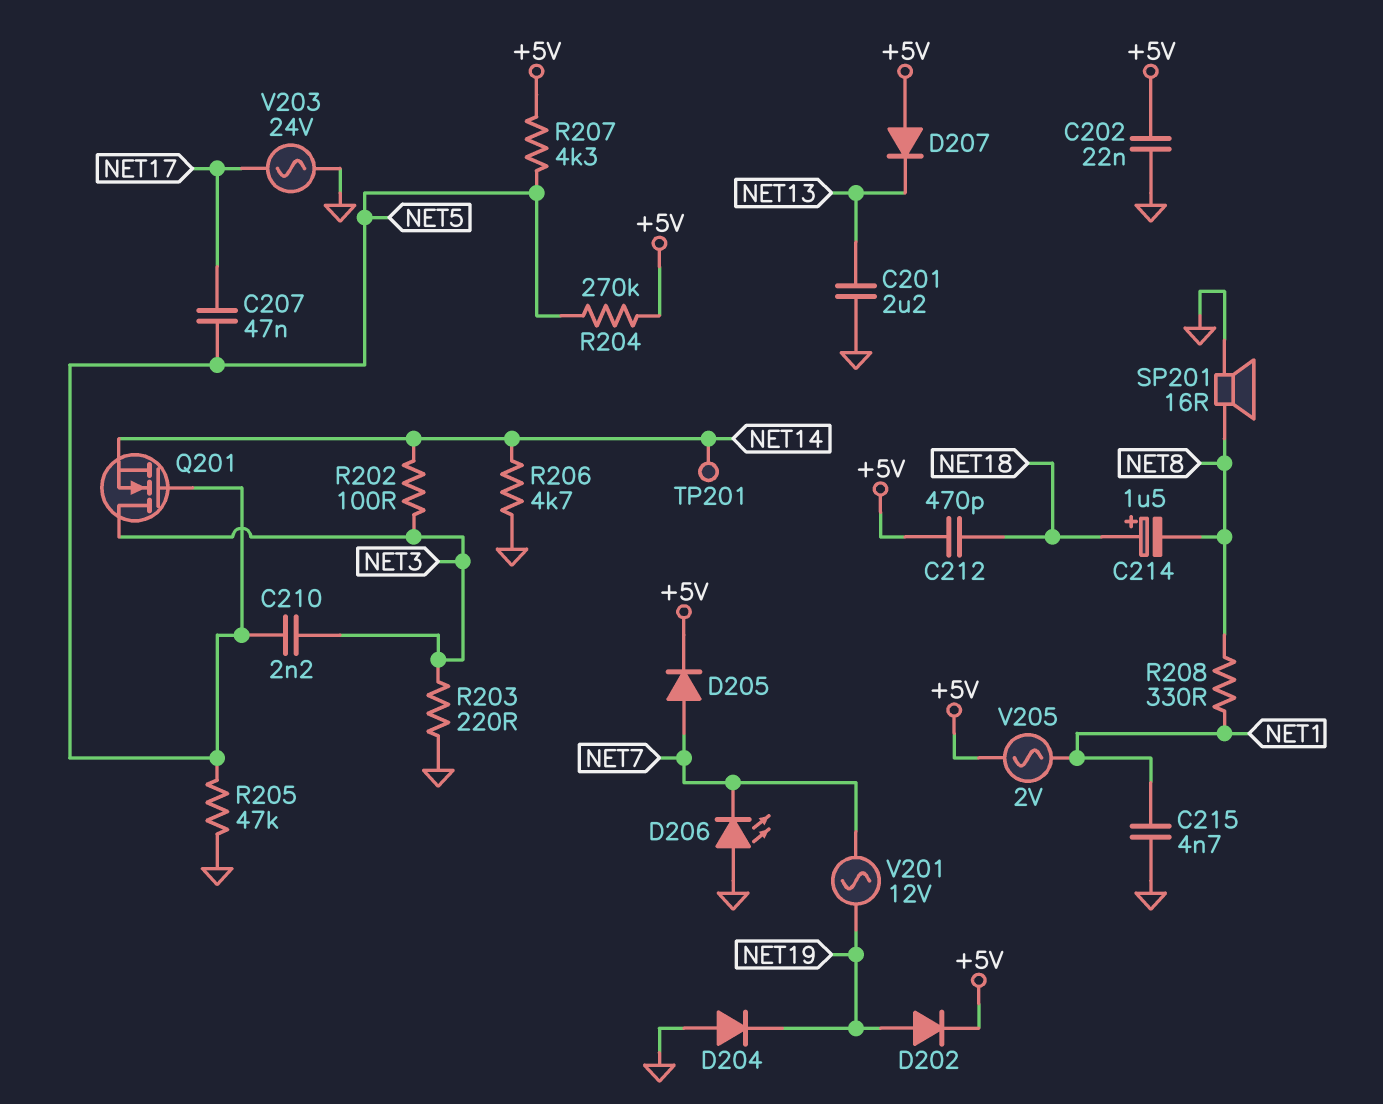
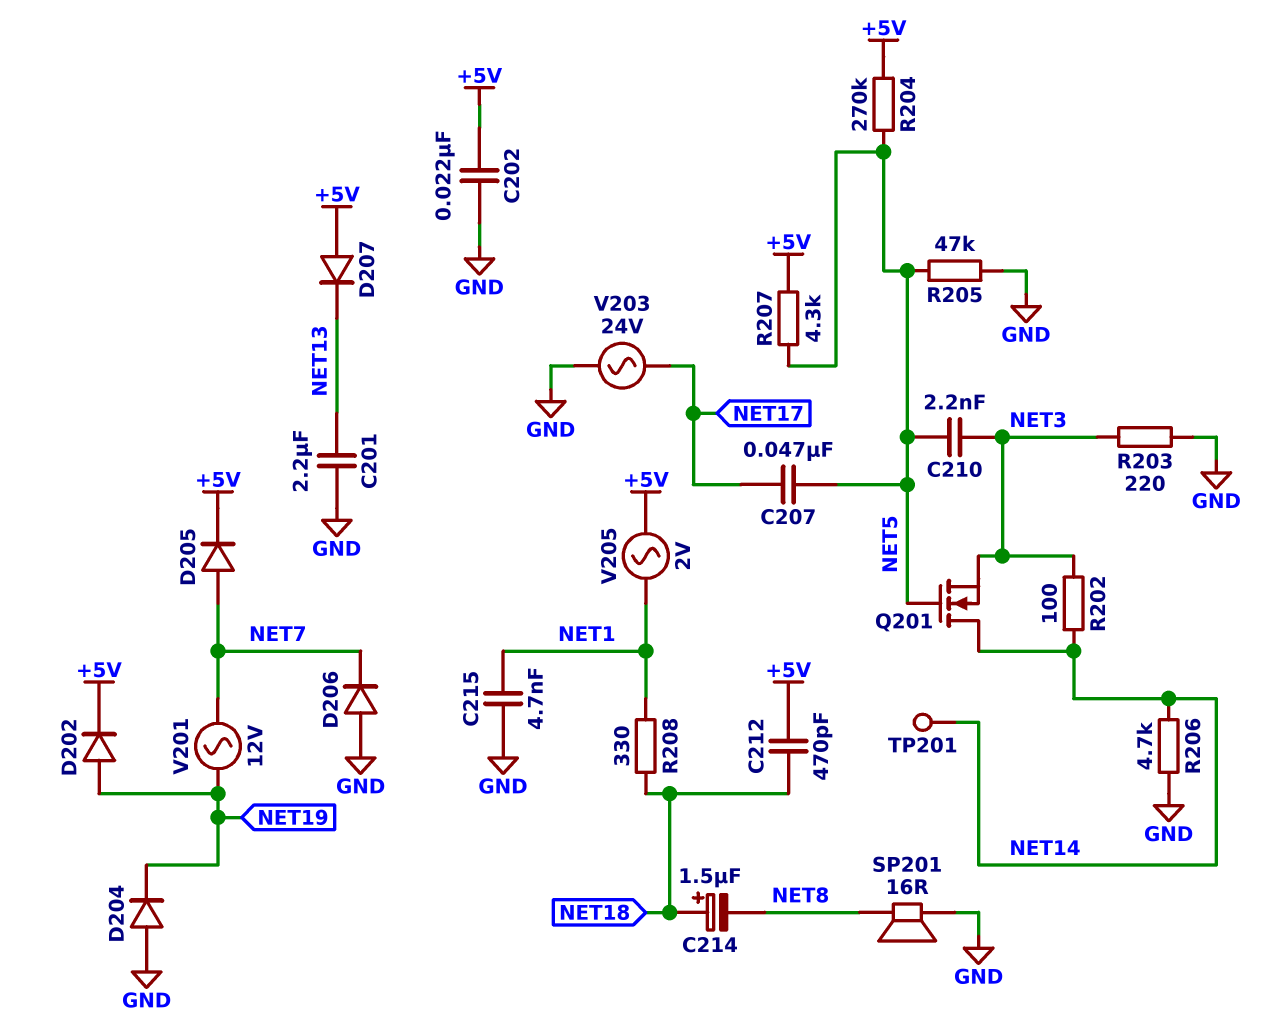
D206: LED (A GND, K NET7) -> diode (A GND, K NET7)
Q201: NMOS (G NET5, D NET3, S NET14) -> NMOS (G NET5, D NET14, S NET3)
R208: 330 (NET1, NET8) -> 330 (NET1, NET18)

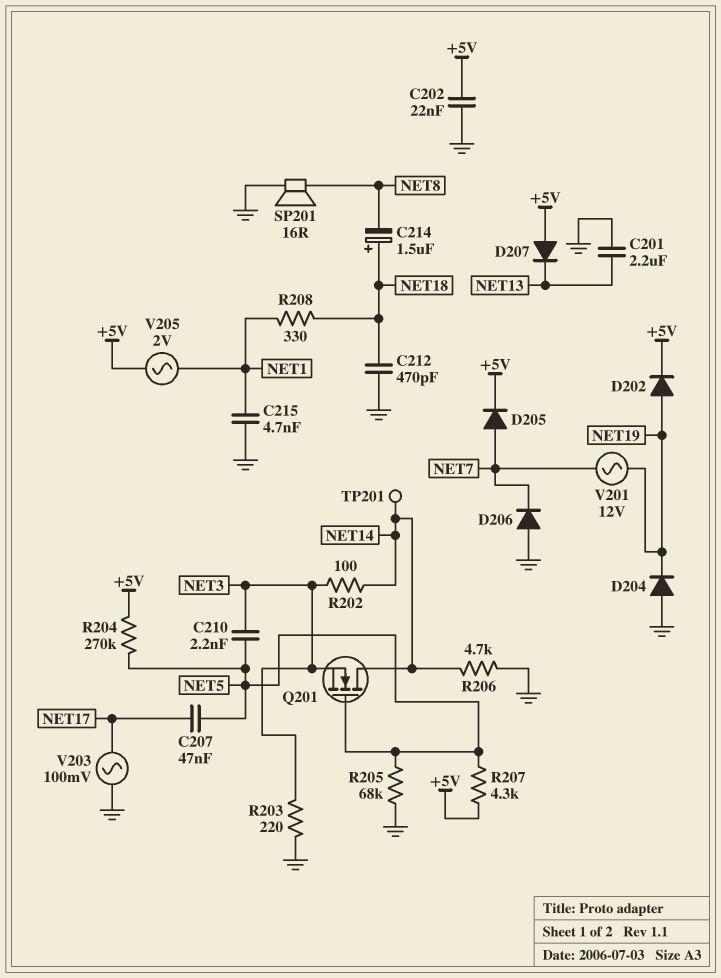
C212: 470pF (+5V, NET18) -> 470pF (GND, NET18)
R205: 47k (GND, NET5) -> 68k (GND, NET5)
V203: AC 24V (GND, NET17) -> AC 100mV (GND, NET17)

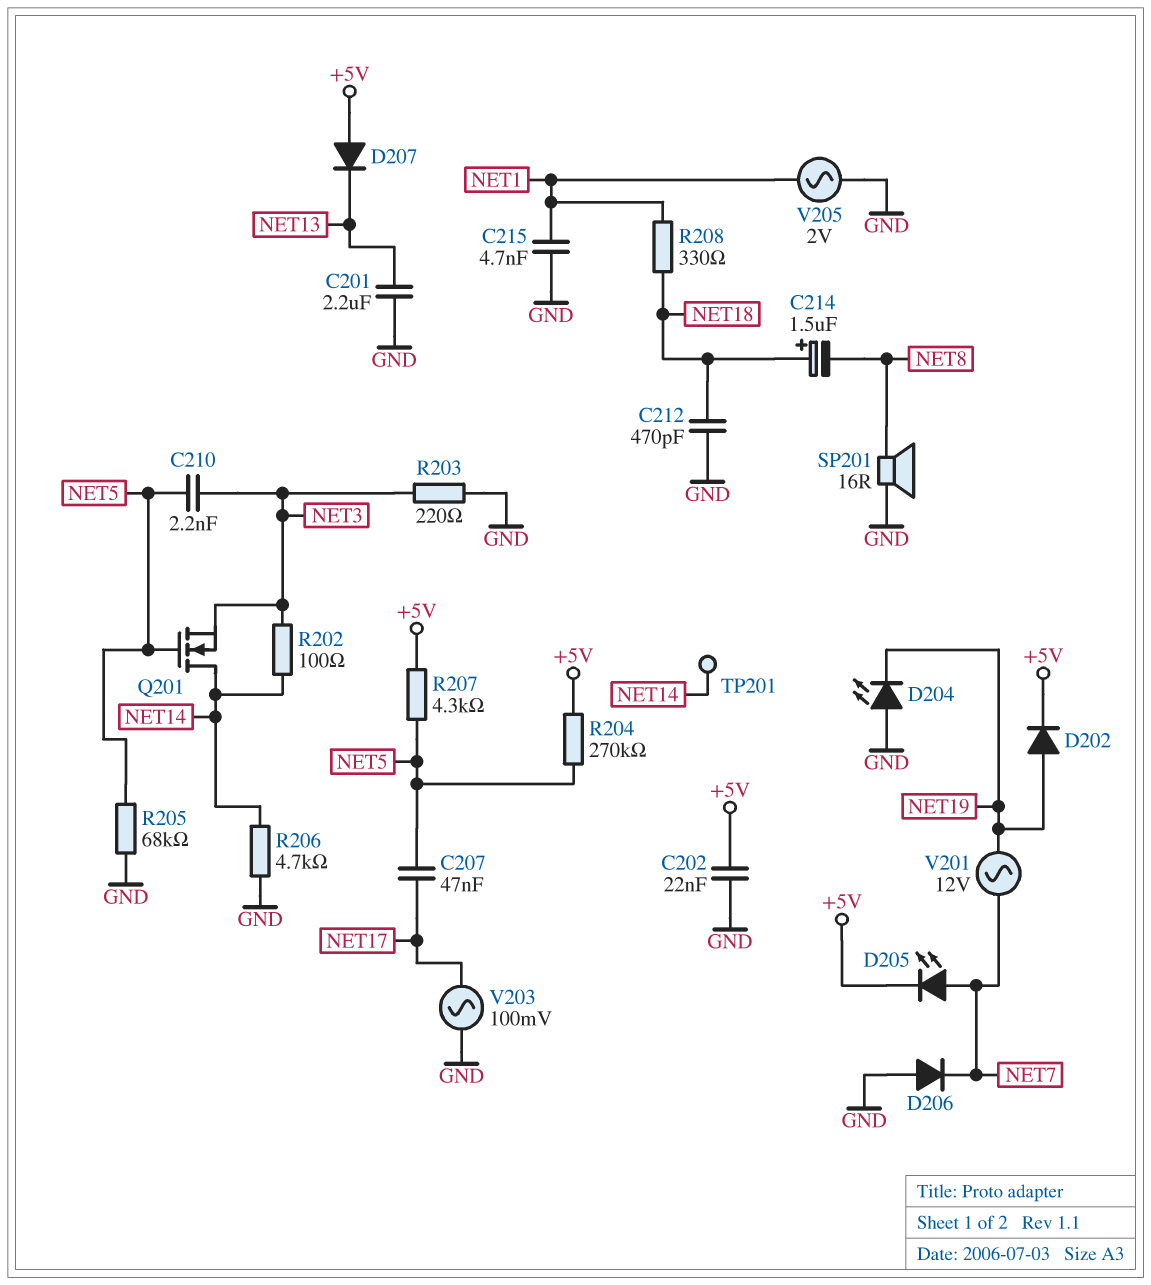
D204: diode (A GND, K NET19) -> LED (A GND, K NET19)
D205: diode (A NET7, K +5V) -> LED (A NET7, K +5V)
V205: AC 2V (+5V, NET1) -> AC 2V (GND, NET1)

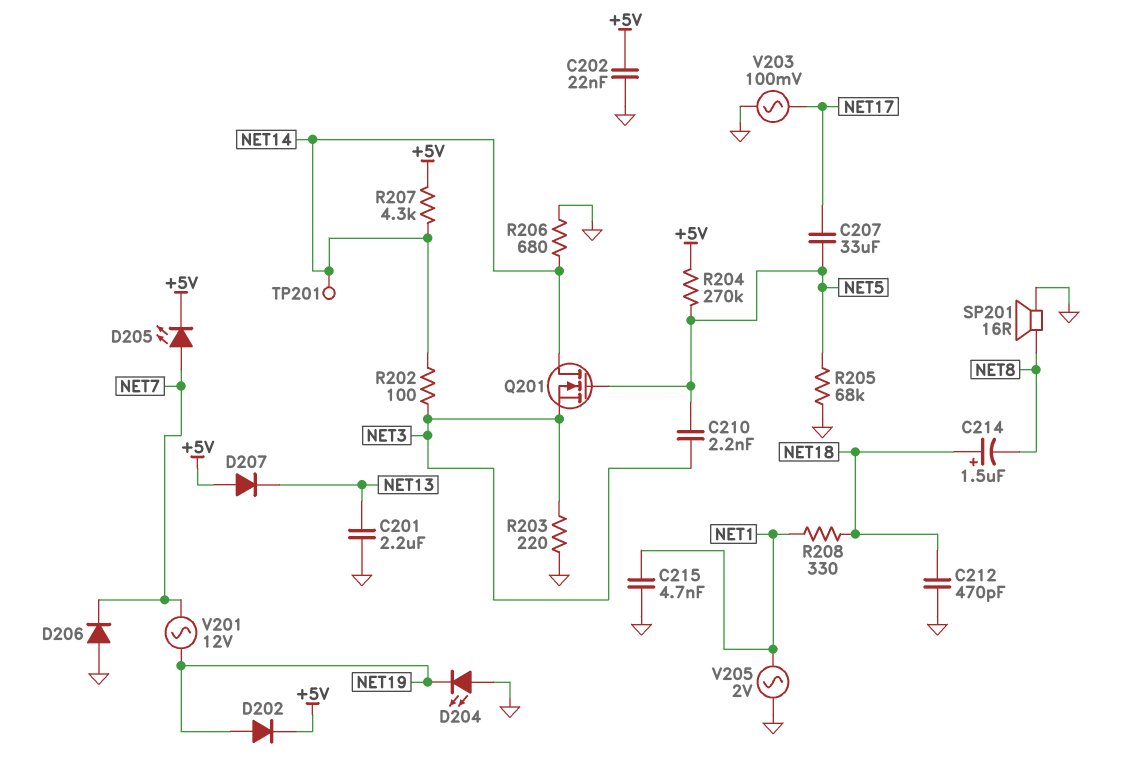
C207: 47nF (NET5, NET17) -> 33uF (NET5, NET17)
R206: 4.7k (GND, NET14) -> 680 (GND, NET14)
R207: 4.3k (+5V, NET5) -> 4.3k (+5V, NET14)

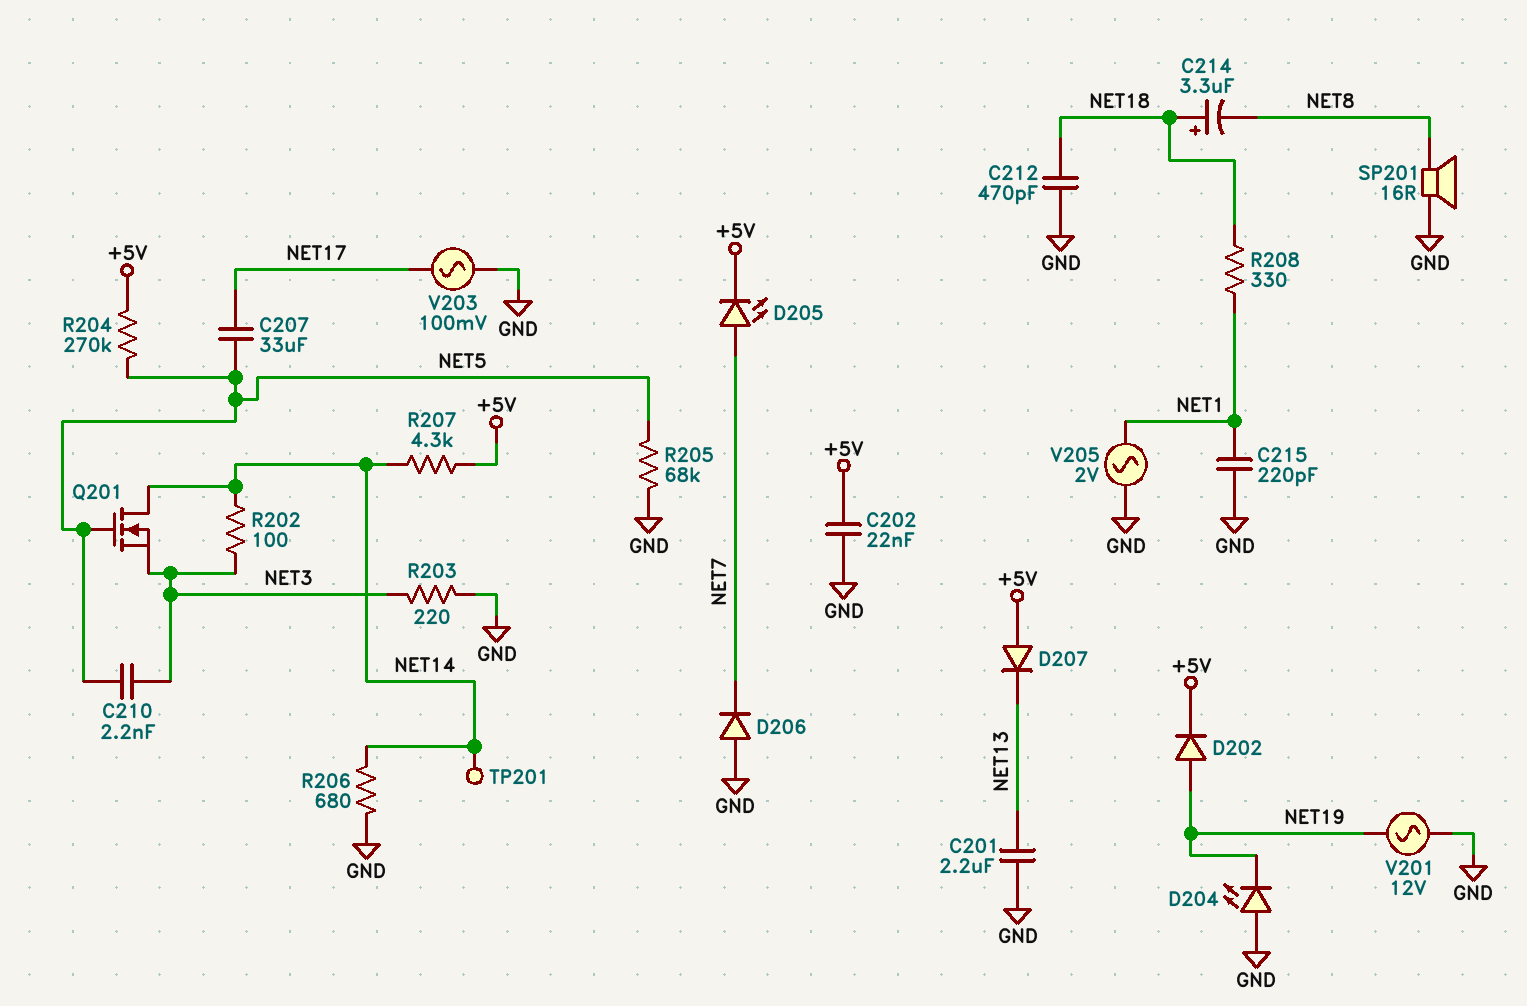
C214: 1.5uF (plus NET18, minus NET8) -> 3.3uF (plus NET18, minus NET8)
C215: 4.7nF (GND, NET1) -> 220pF (GND, NET1)
V201: AC 12V (NET7, NET19) -> AC 12V (GND, NET19)

